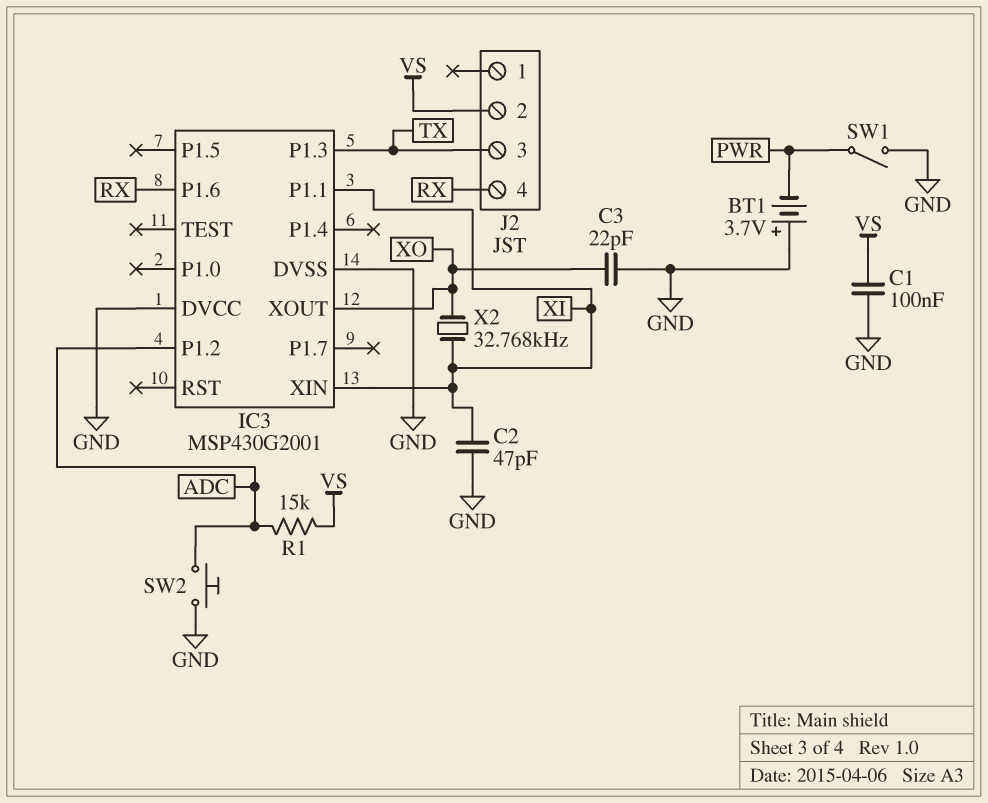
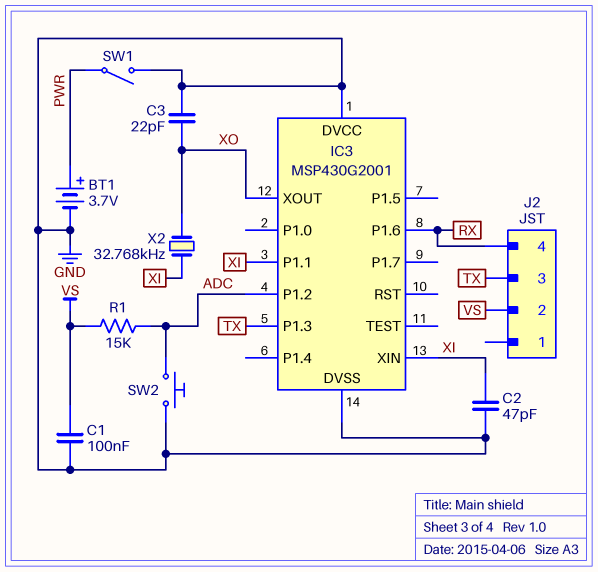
BT1: 3.7V (plus GND, minus PWR) -> 3.7V (plus PWR, minus GND)

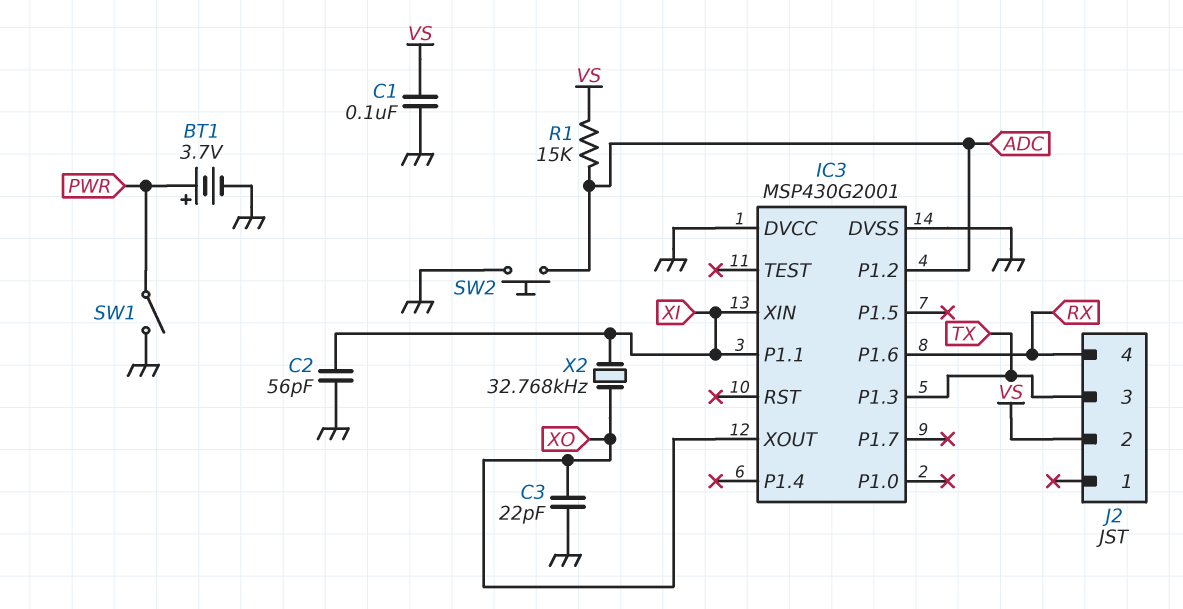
C2: 47pF (GND, XI) -> 56pF (GND, XI)

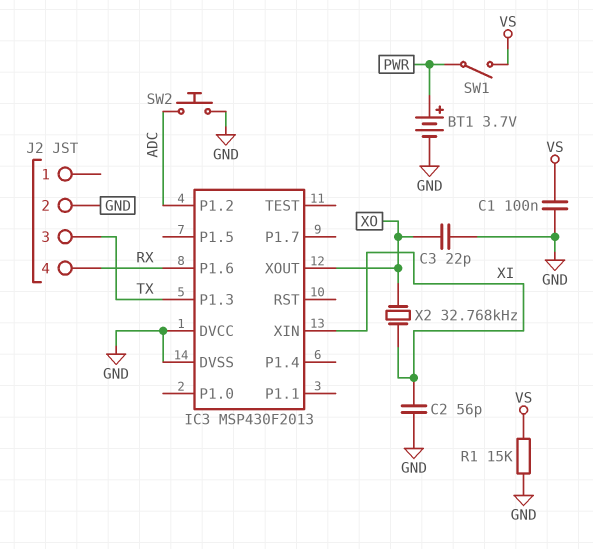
IC3: MSP430G2001 -> MSP430F2013
IC3 pin P1.1: XI -> none
J2 pin 2: VS -> GND
R1: 15k (ADC, VS) -> 15k (GND, VS)
SW1: switch (GND, PWR) -> switch (PWR, VS)

